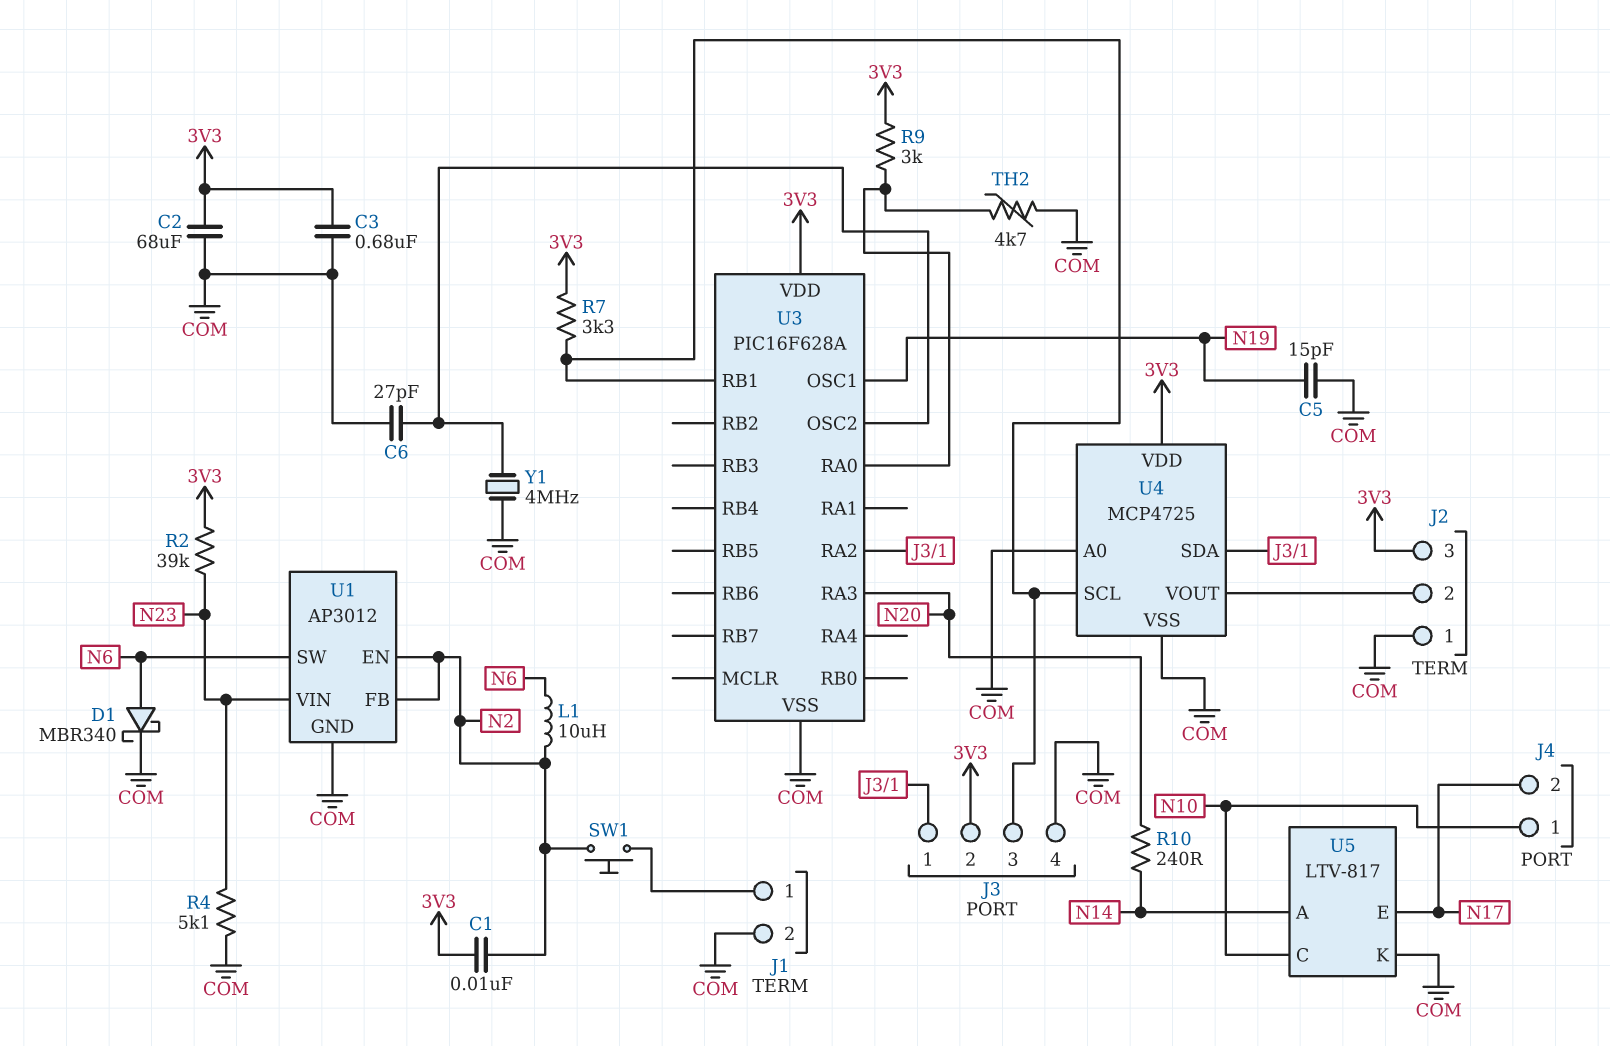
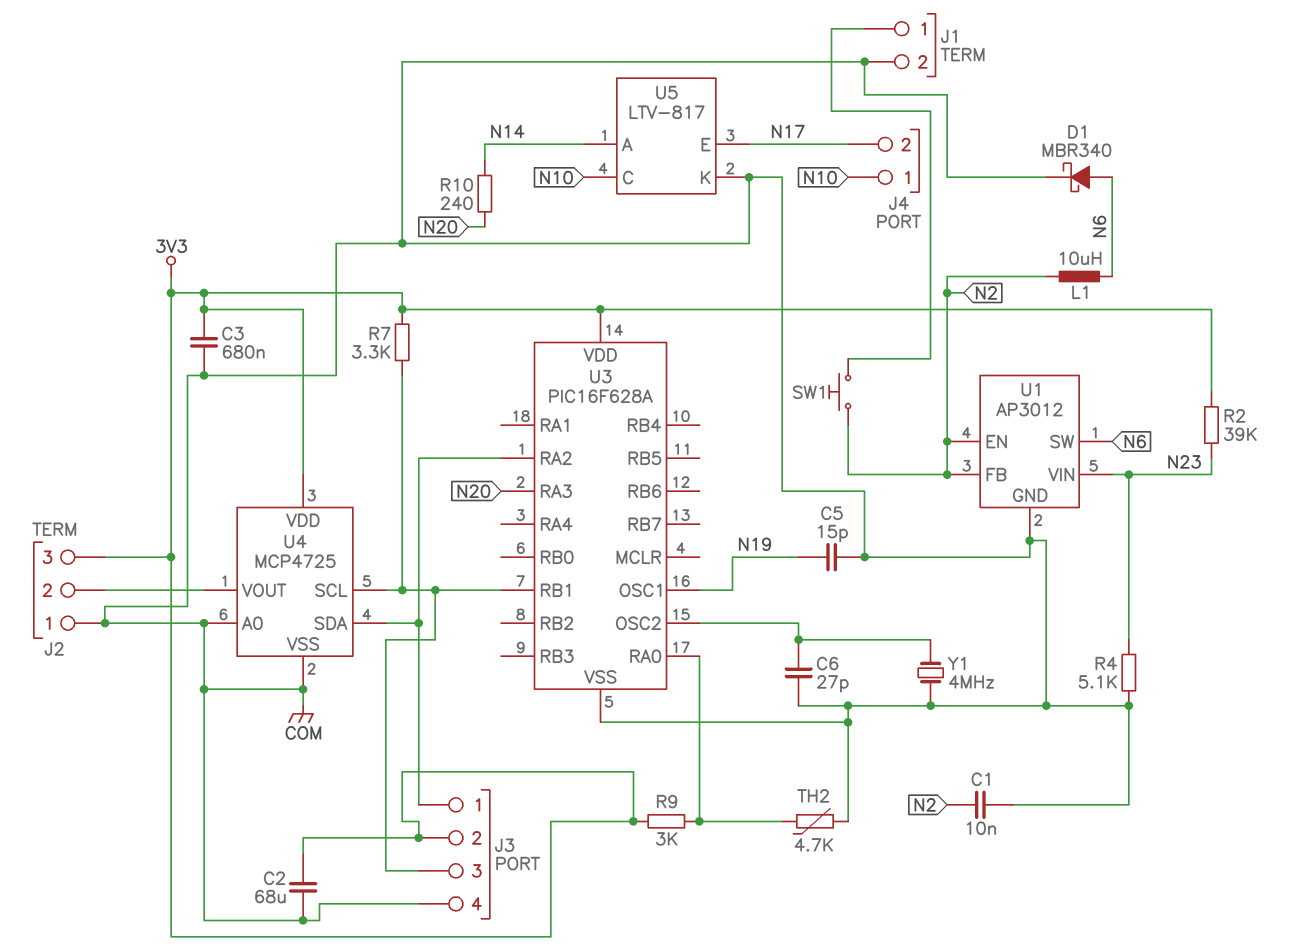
C1: 10nF (3V3, N2) -> 10nF (COM, N2)

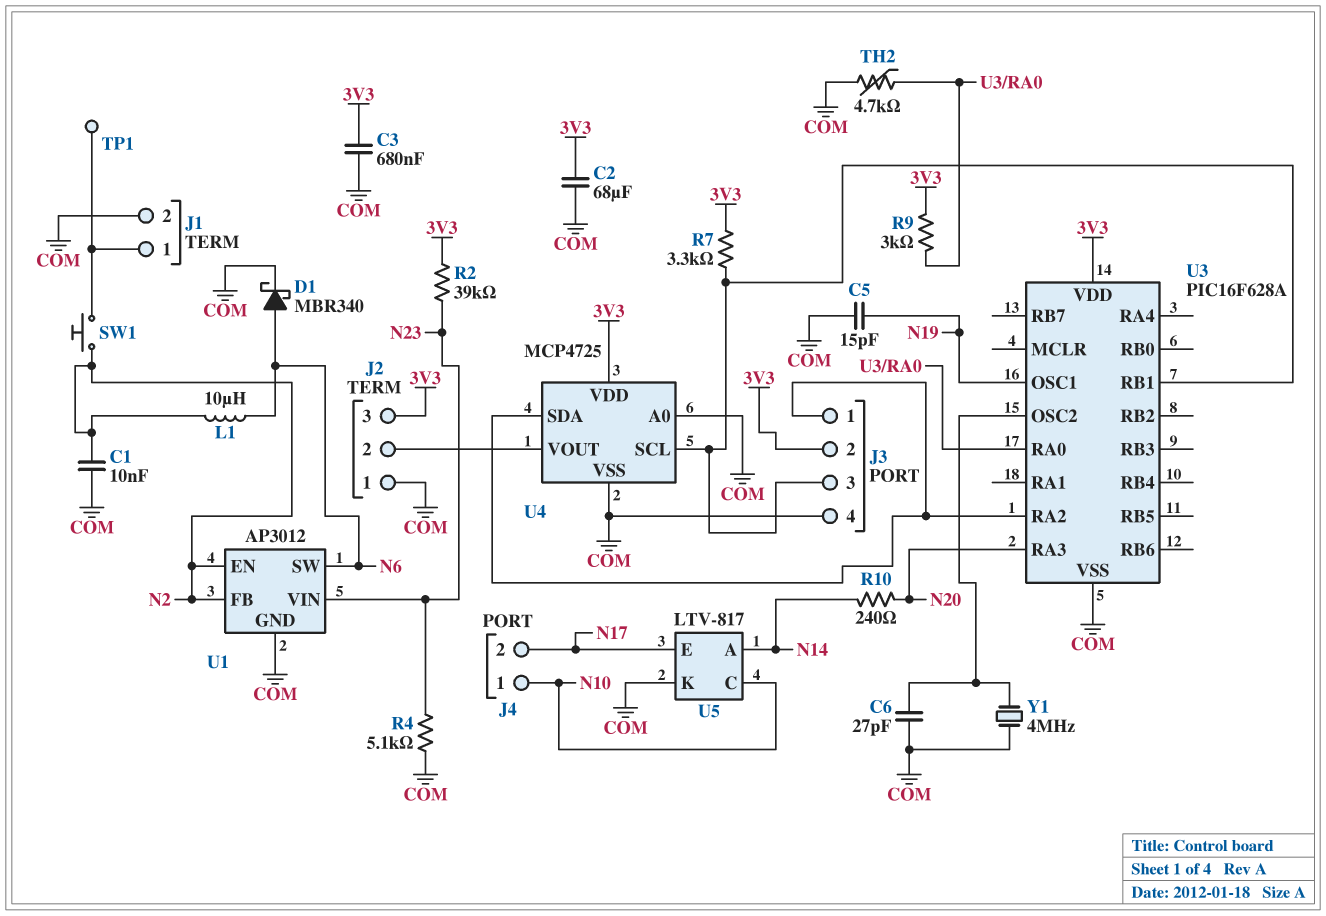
TP1: none -> test point (J1/1)

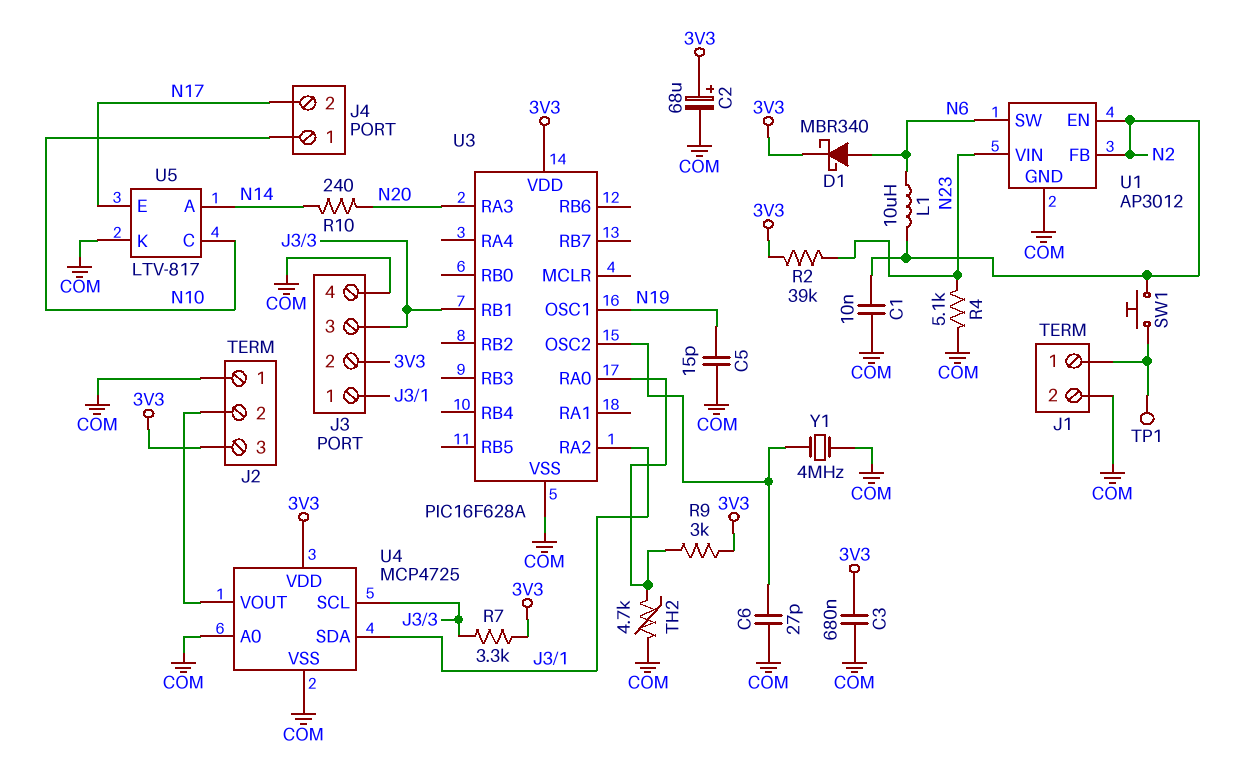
C2: 68uF (3V3, COM) -> 68uF (plus 3V3, minus COM)
D1: schottky MBR340 (A N6, K COM) -> schottky MBR340 (A N6, K 3V3)

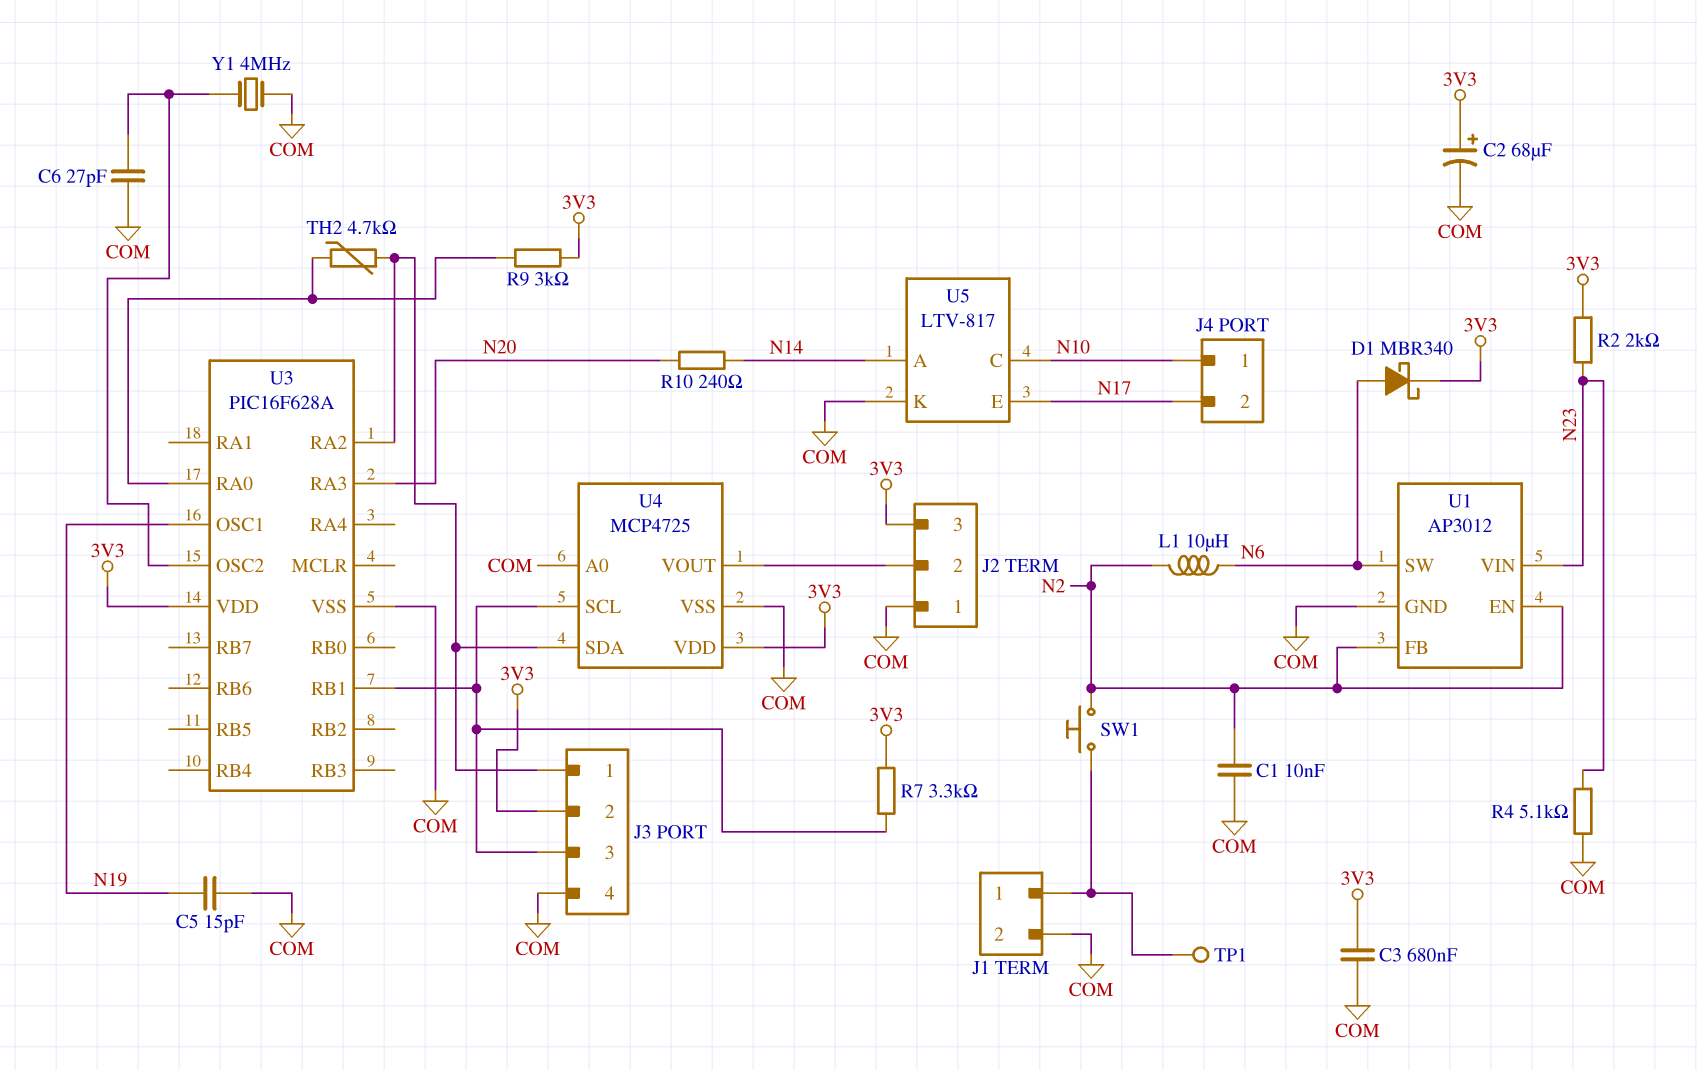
R2: 39k (3V3, N23) -> 2k (3V3, N23)
TH2: 4.7k (COM, U3/RA0) -> 4.7k (J3/1, U3/RA0)

